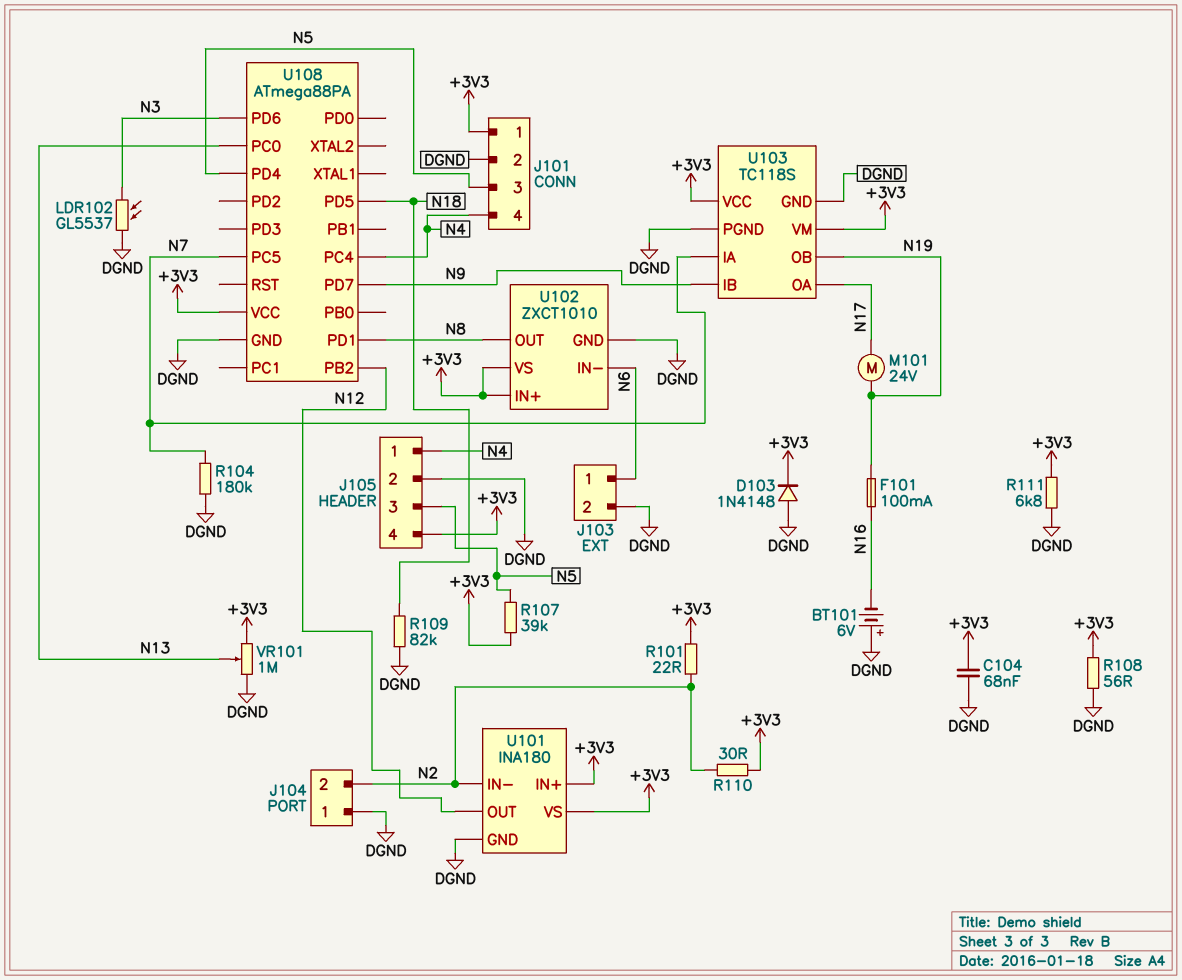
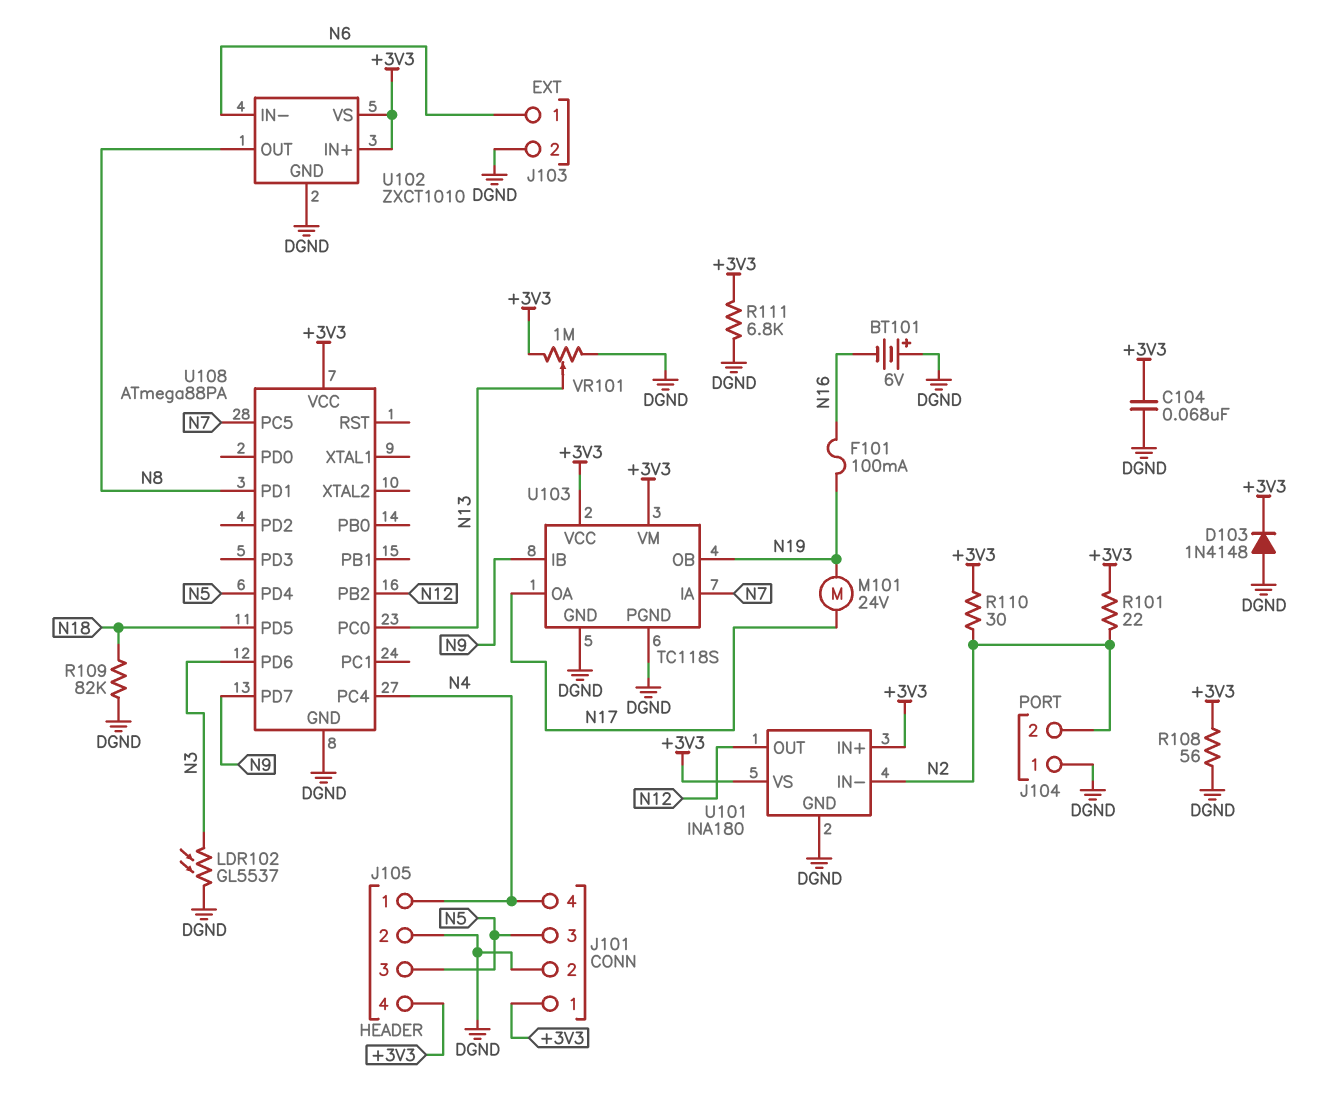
R104: 180k (DGND, N7) -> none
R107: 39k (+3V3, N5) -> none

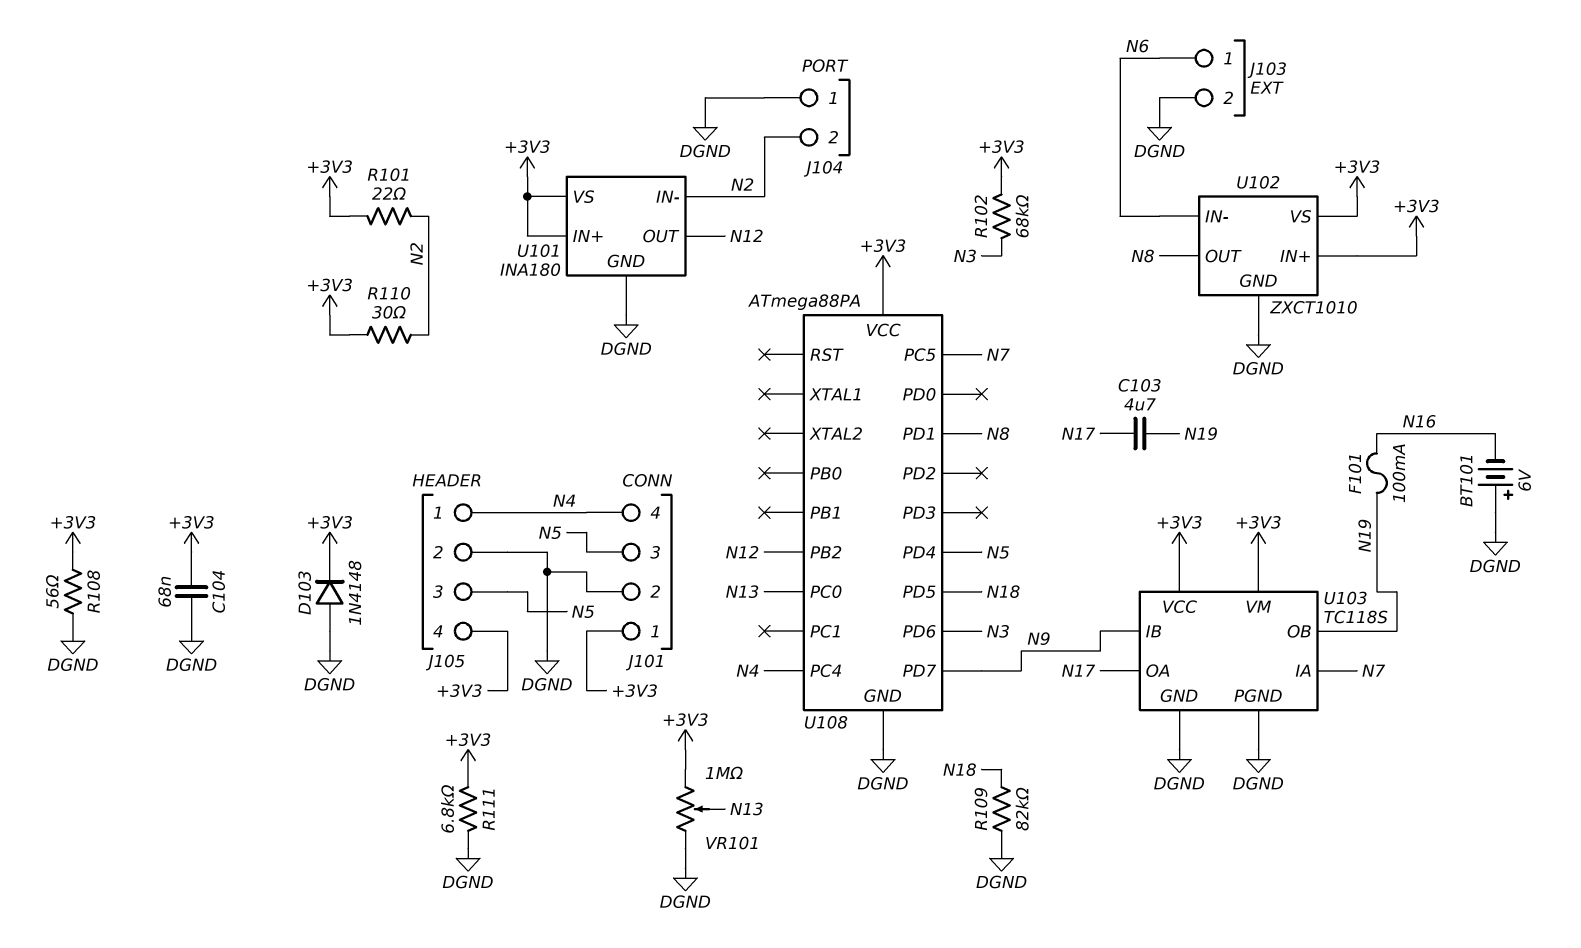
C103: none -> 4.7uF (N17, N19)
LDR102: GL5537 (DGND, N3) -> none
M101: motor 24V (N17, N19) -> none
R102: none -> 68k (+3V3, N3)

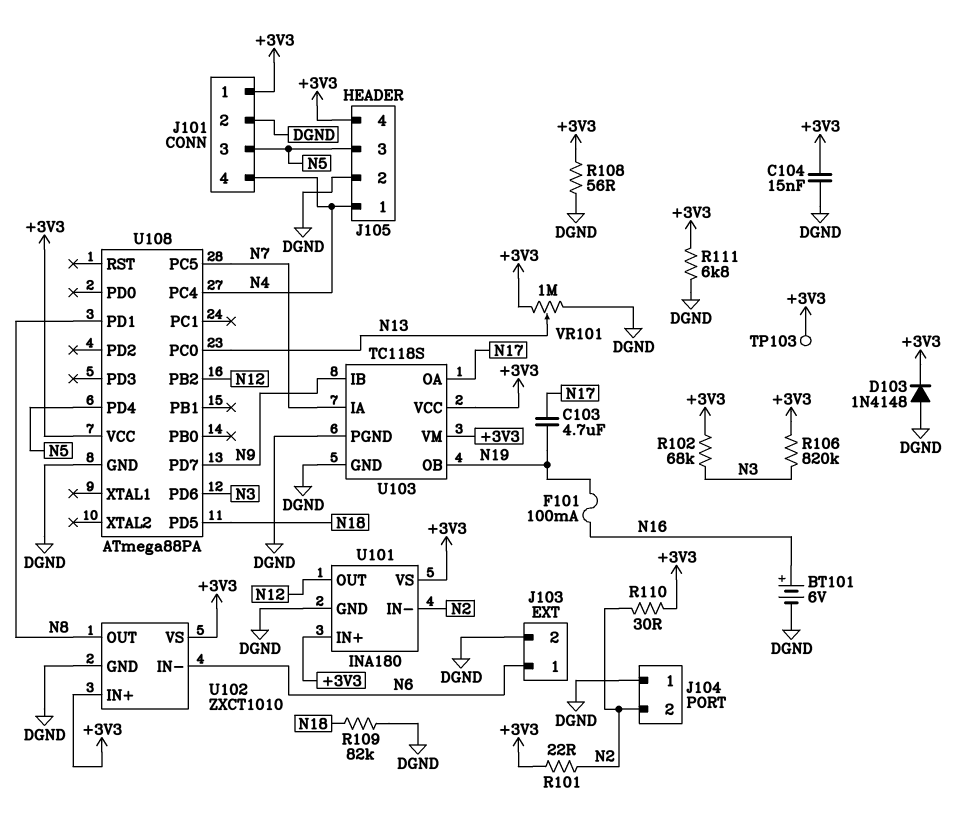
BT101: 6V (plus DGND, minus N16) -> 6V (plus N16, minus DGND)
C104: 68nF (+3V3, DGND) -> 15nF (+3V3, DGND)
R106: none -> 820k (+3V3, N3)
TP103: none -> test point (+3V3)

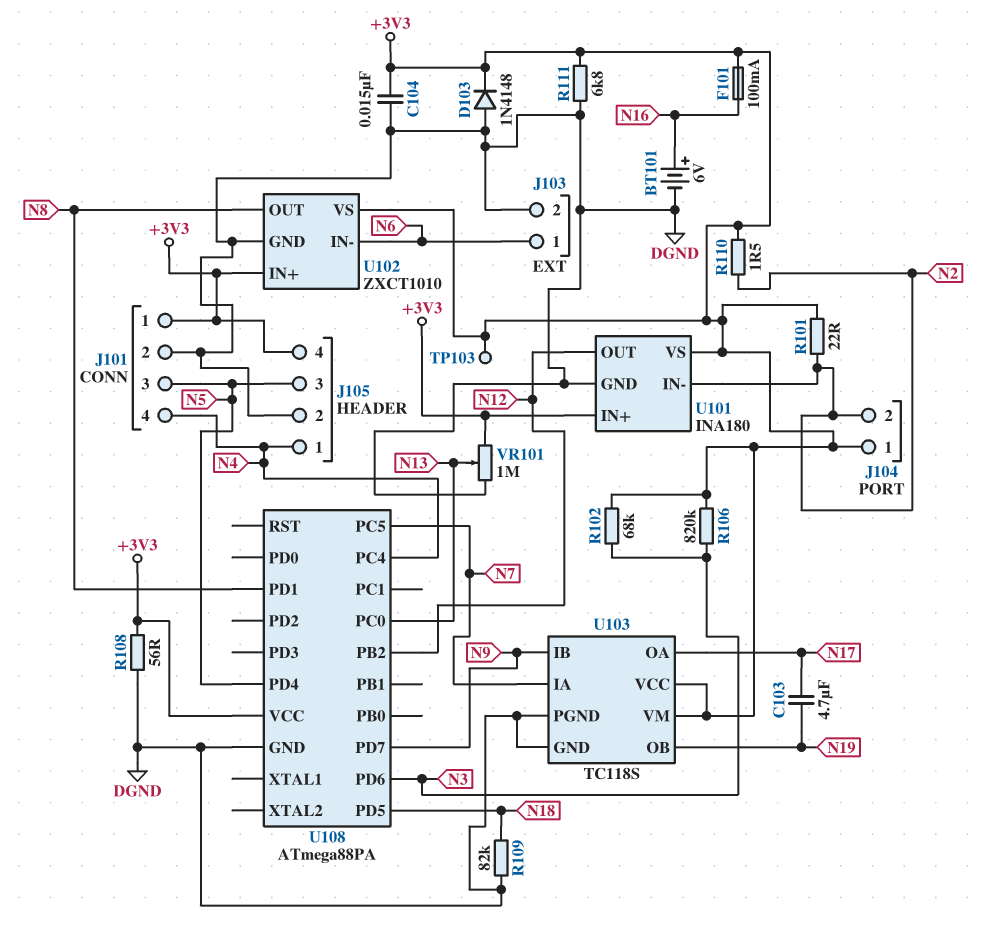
F101: 100mA (N16, N19) -> 100mA (+3V3, N16)
J104 pin 1: DGND -> +3V3
R110: 30 (+3V3, N2) -> 1.5 (+3V3, N2)

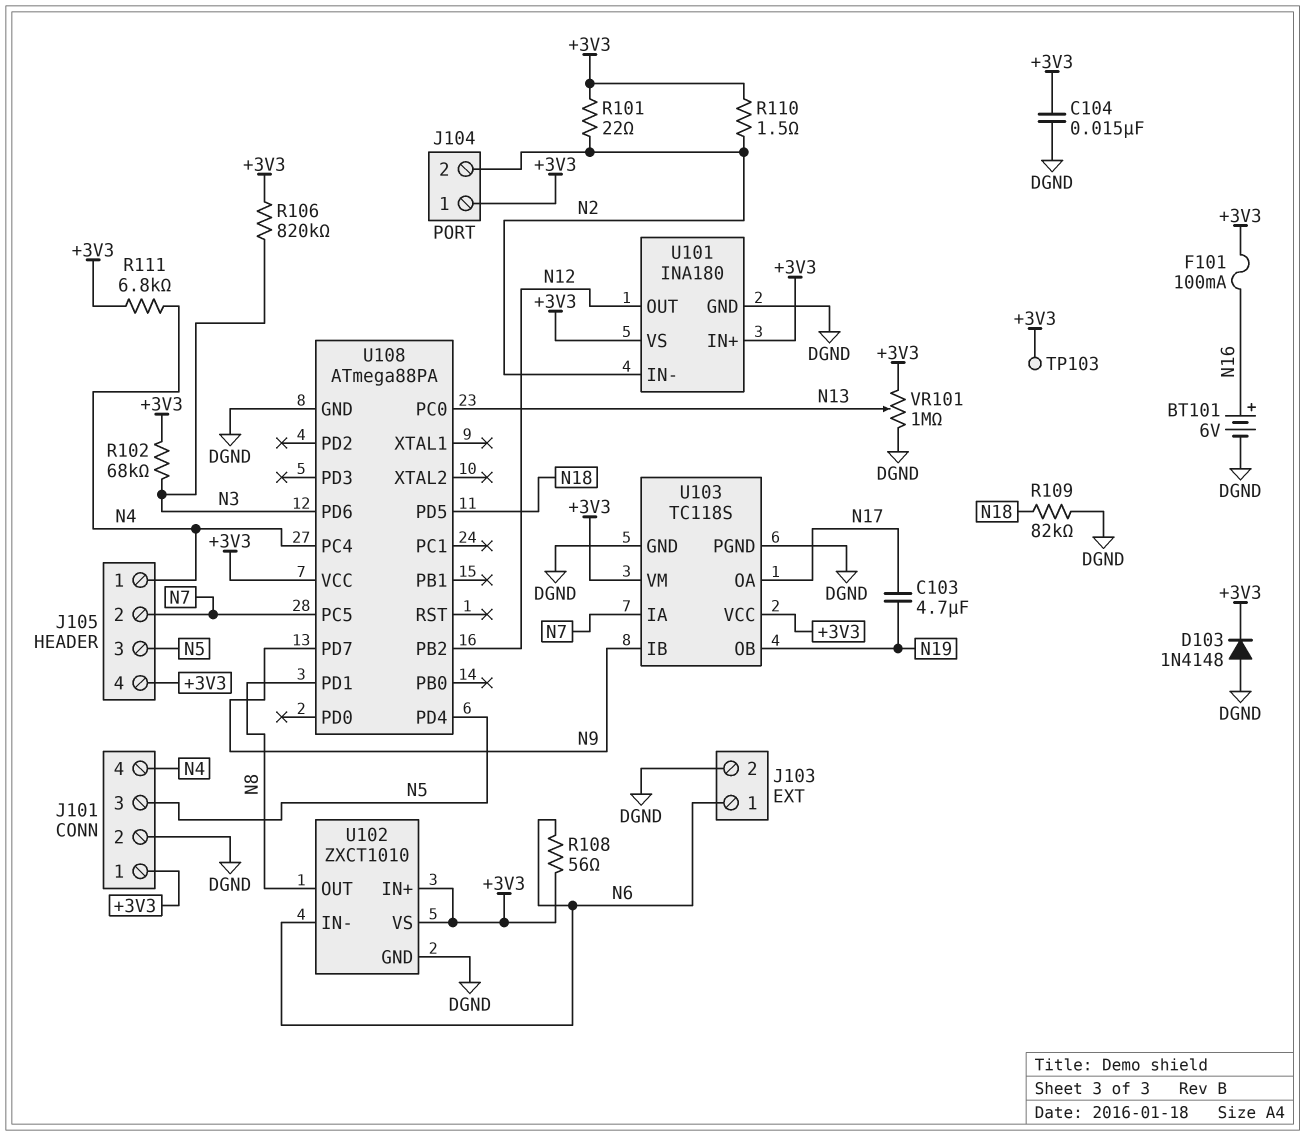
J105 pin 2: DGND -> N7
R108: 56 (+3V3, DGND) -> 56 (+3V3, N6)
R111: 6.8k (+3V3, DGND) -> 6.8k (+3V3, N4)

